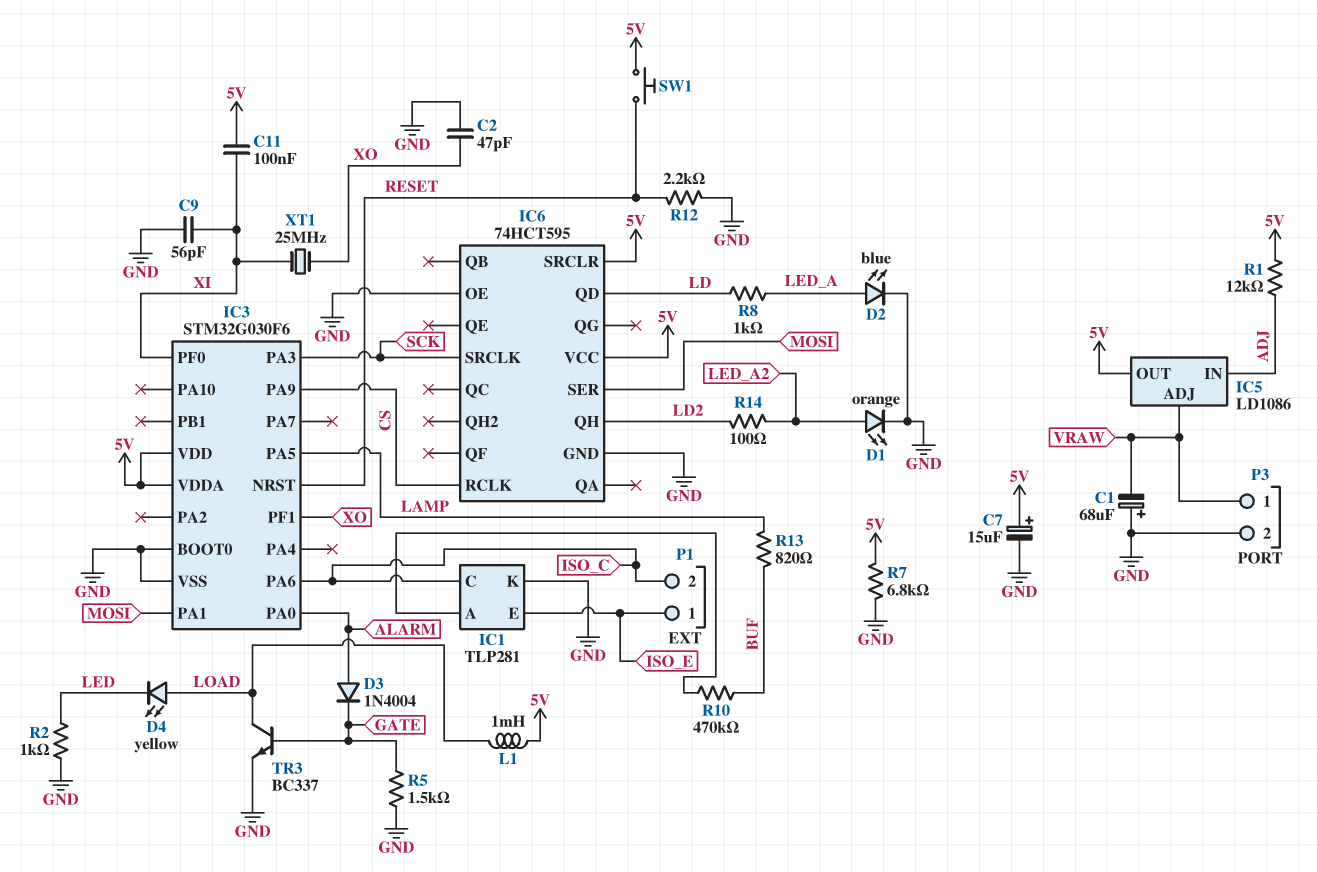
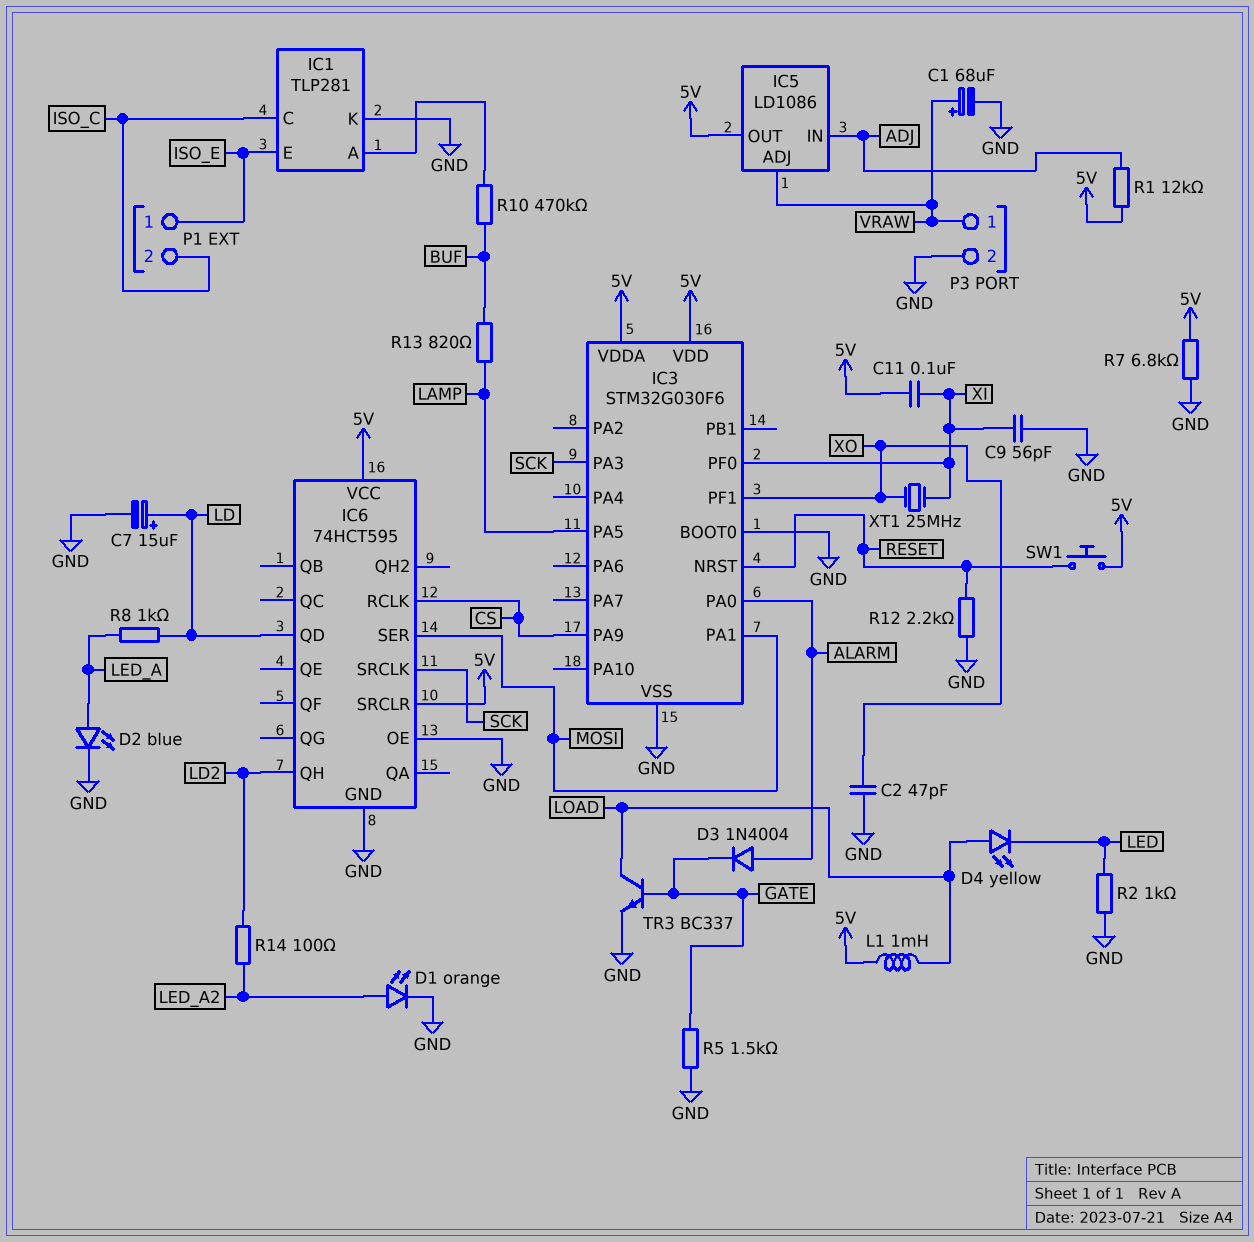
C1: 68uF (plus GND, minus VRAW) -> 68uF (plus VRAW, minus GND)
C7: 15uF (plus 5V, minus GND) -> 15uF (plus LD, minus GND)
IC3 pin PA6: ISO_C -> none

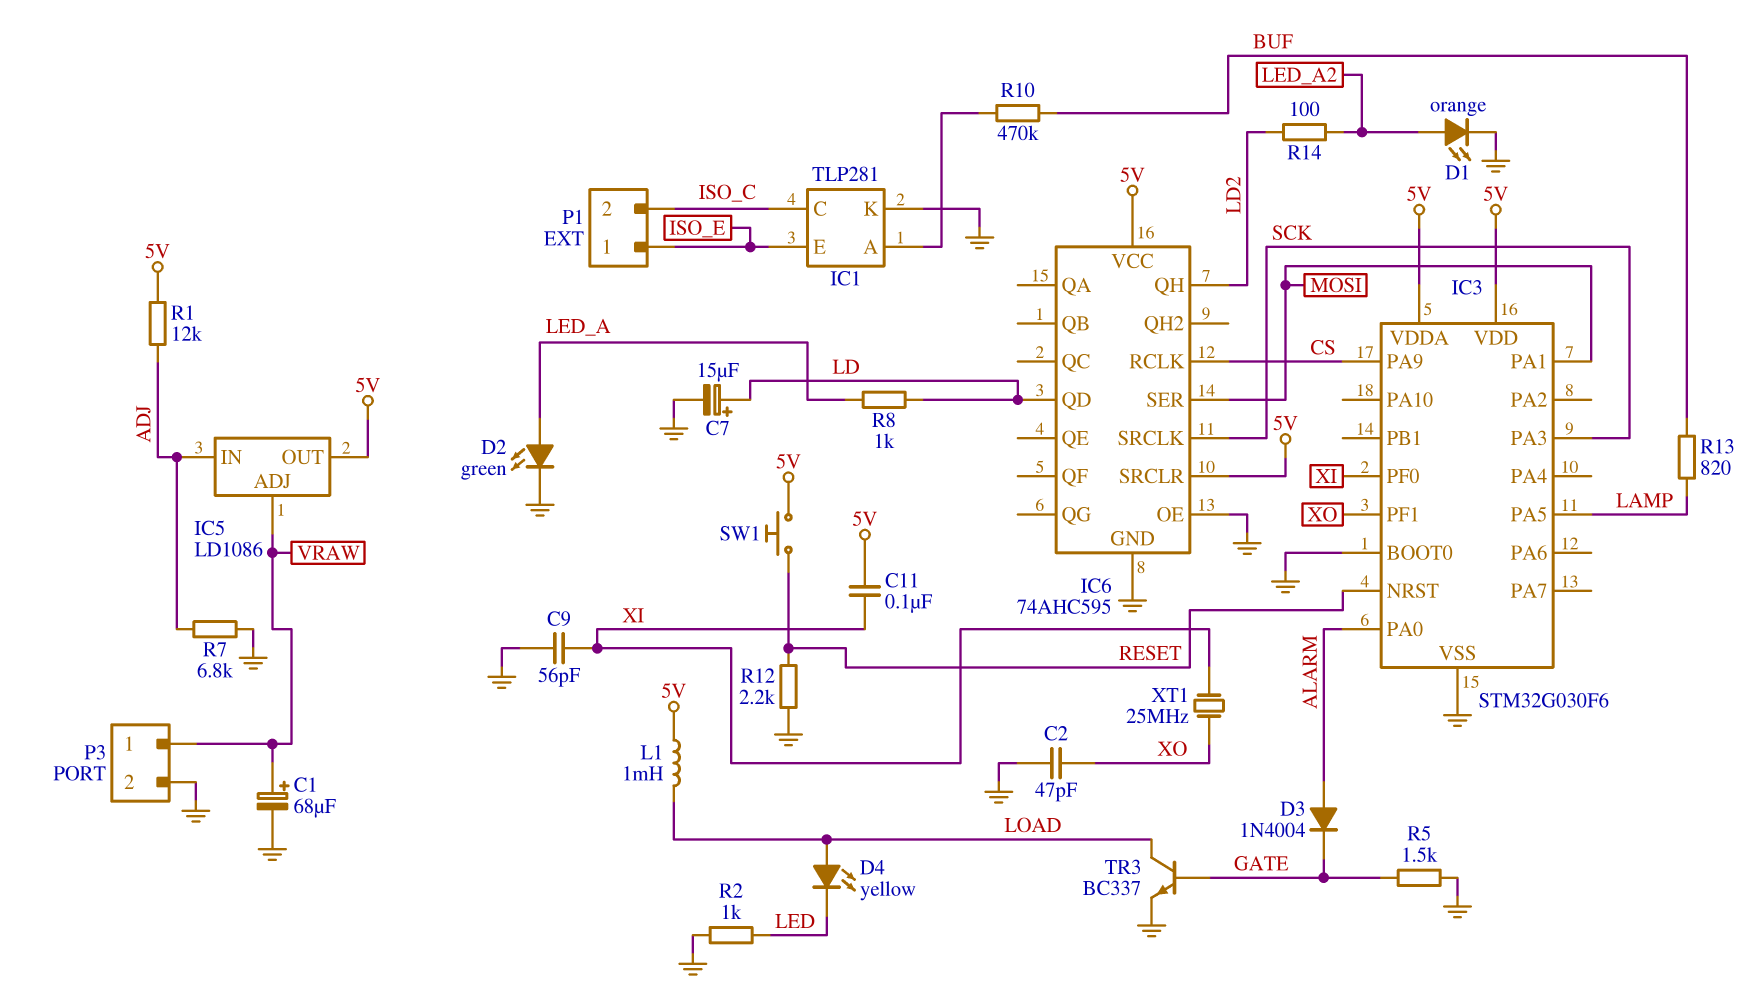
D2: LED blue (A LED_A, K GND) -> LED green (A LED_A, K GND)
IC6: 74HCT595 -> 74AHC595
R7: 6.8k (5V, GND) -> 6.8k (ADJ, GND)

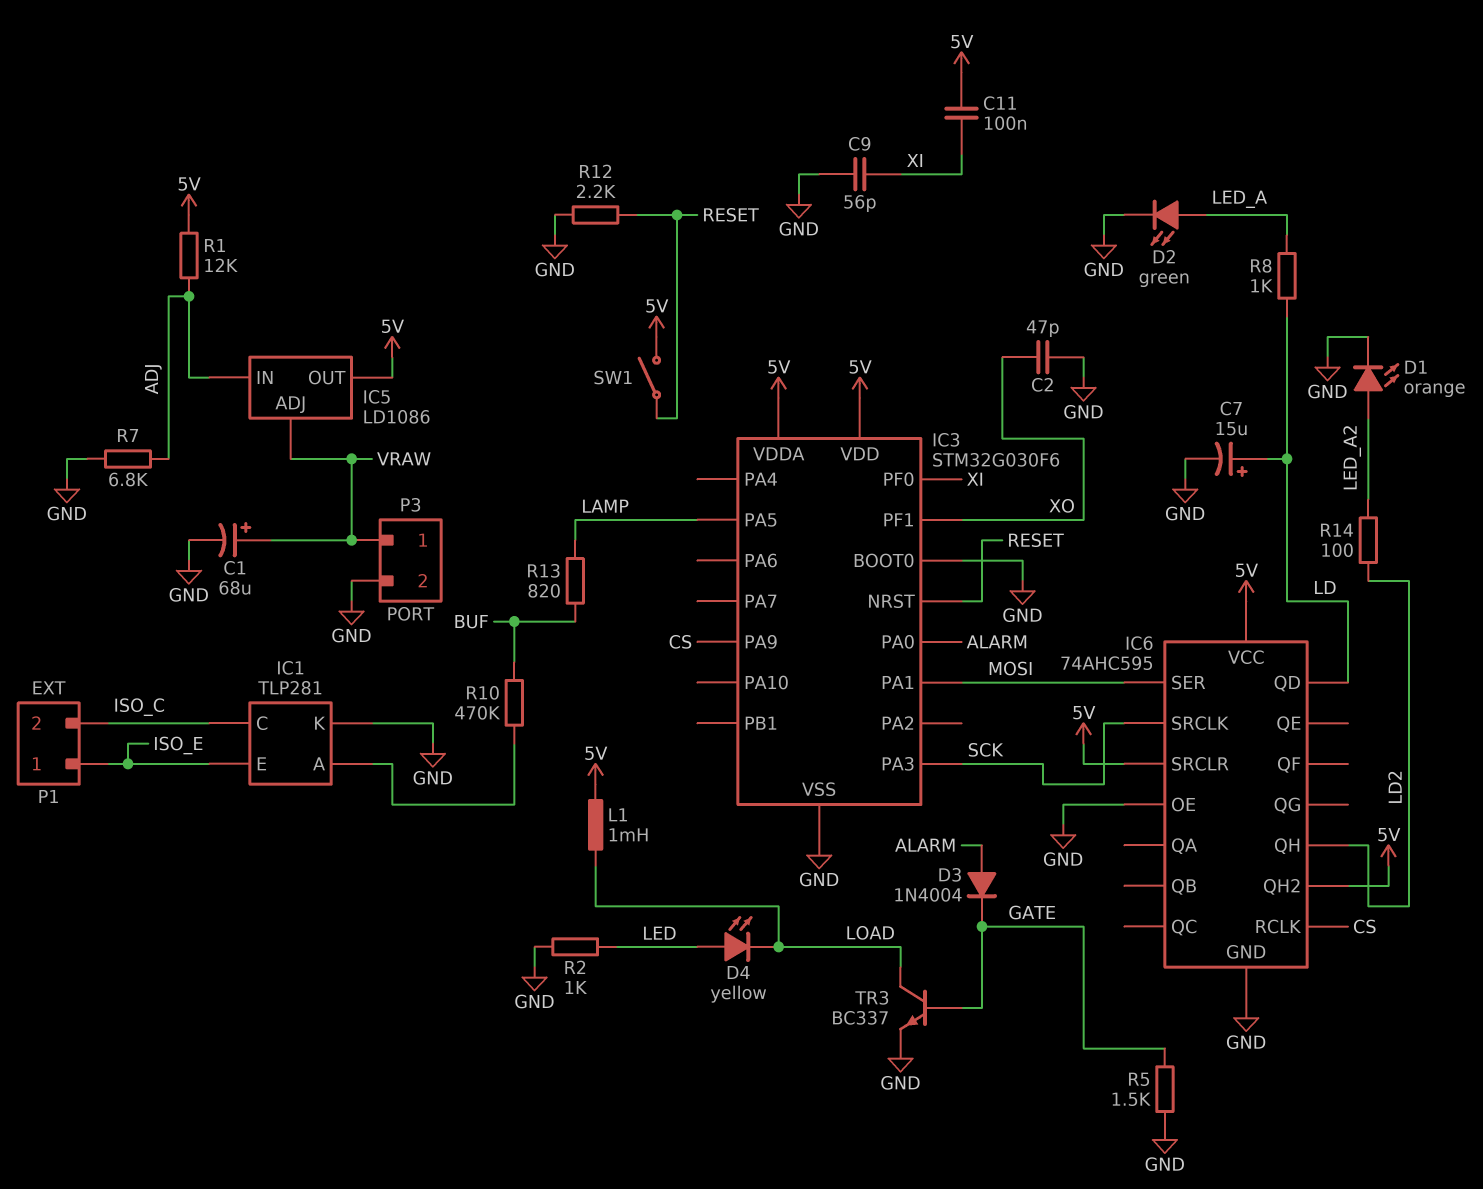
D4: LED yellow (A LOAD, K LED) -> LED yellow (A LED, K LOAD)
IC6 pin QH2: none -> 5V
SW1: button (5V, RESET) -> switch (5V, RESET)
XT1: 25MHz (XI, XO) -> none

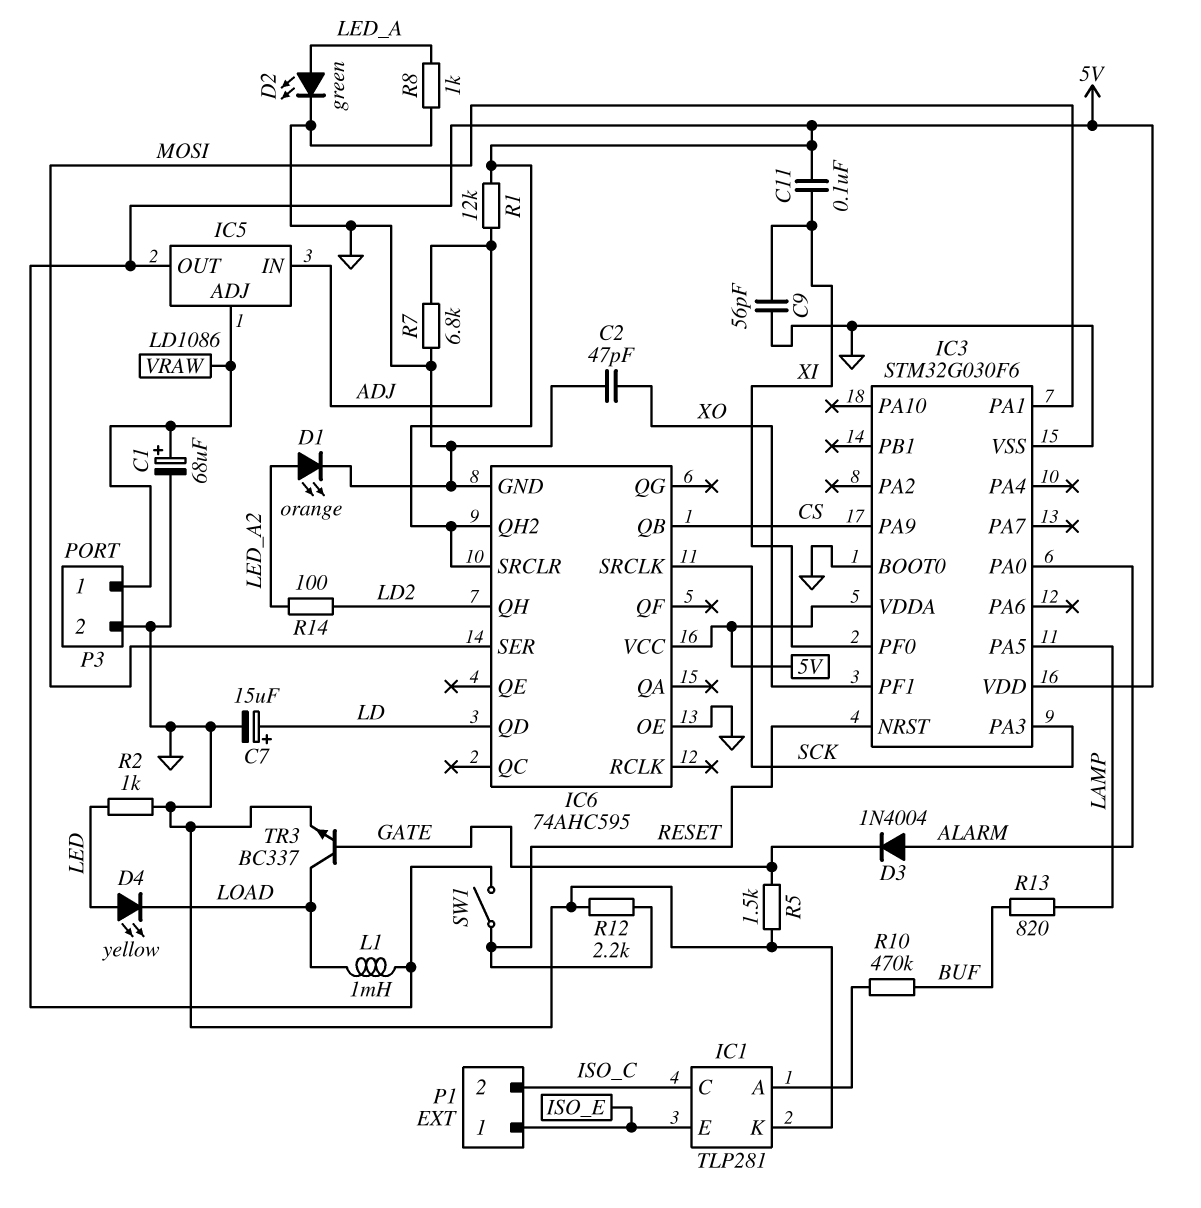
IC6 pin QB: none -> CS
IC6 pin RCLK: CS -> none
R8: 1k (LD, LED_A) -> 1k (GND, LED_A)

